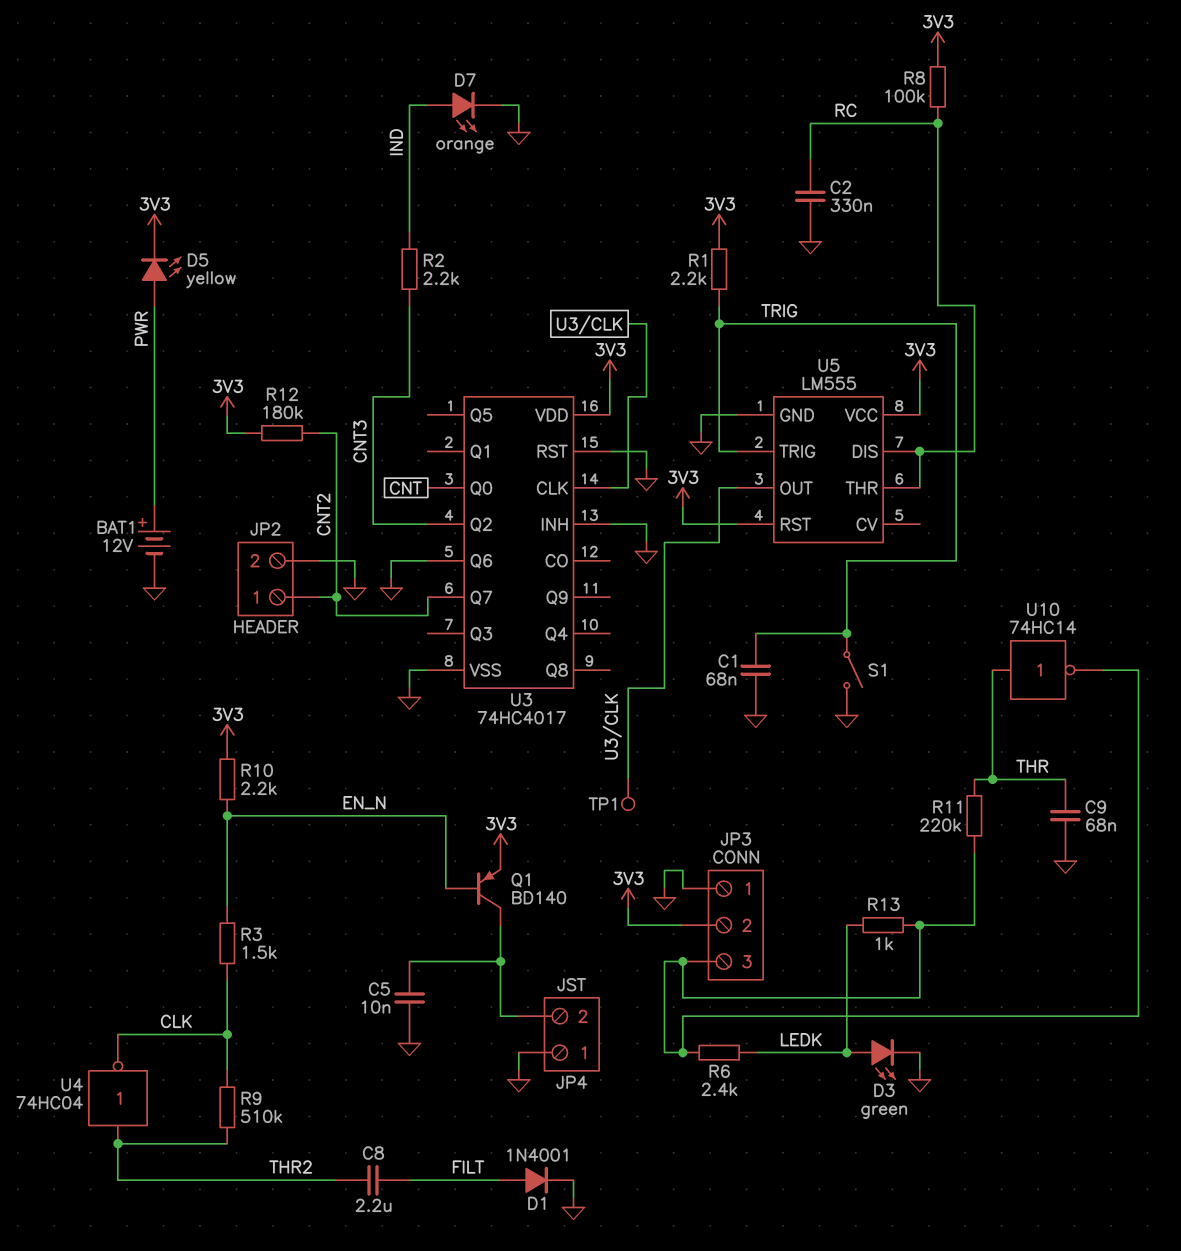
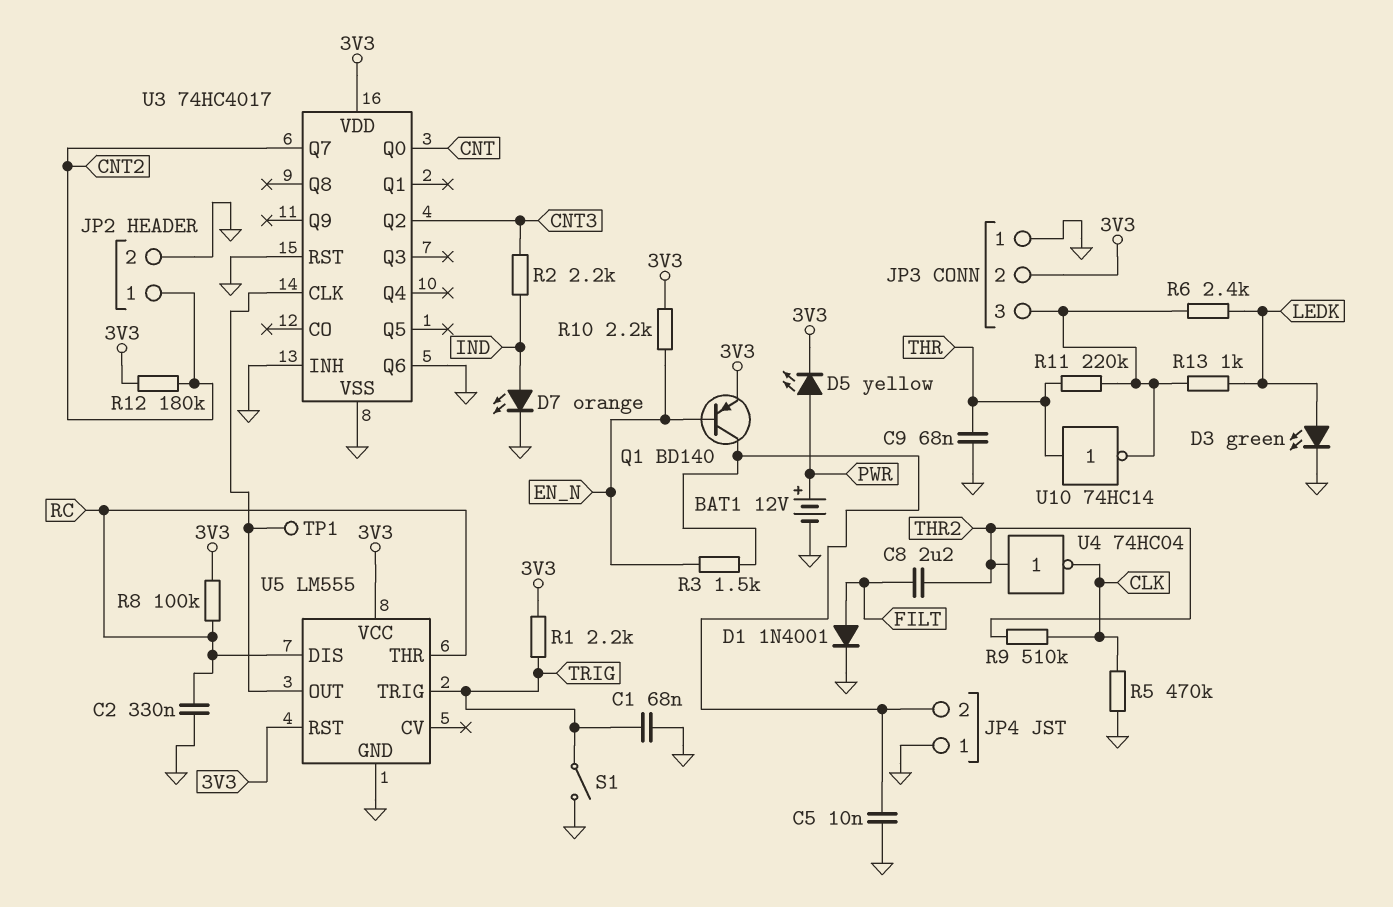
R3: 1.5k (CLK, EN_N) -> 1.5k (EN_N, JP4/2)
R5: none -> 470k (CLK, GND)

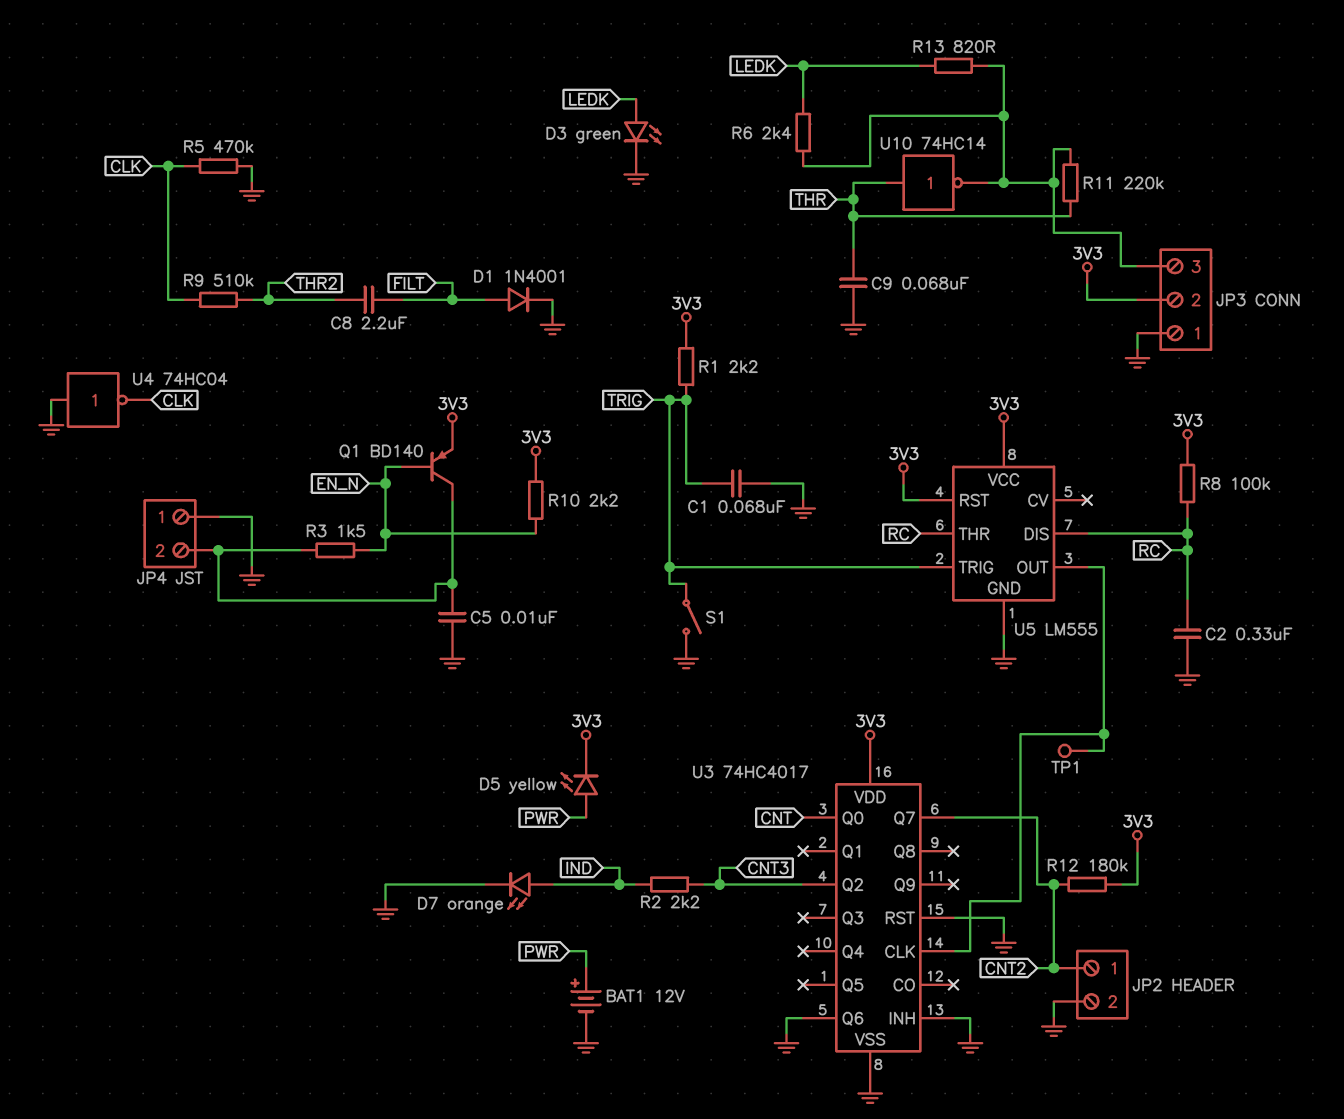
R13: 1k (JP3/3, LEDK) -> 820 (JP3/3, LEDK)
U4: NOT 74HC04 (in THR2, out CLK) -> NOT 74HC04 (in GND, out CLK)

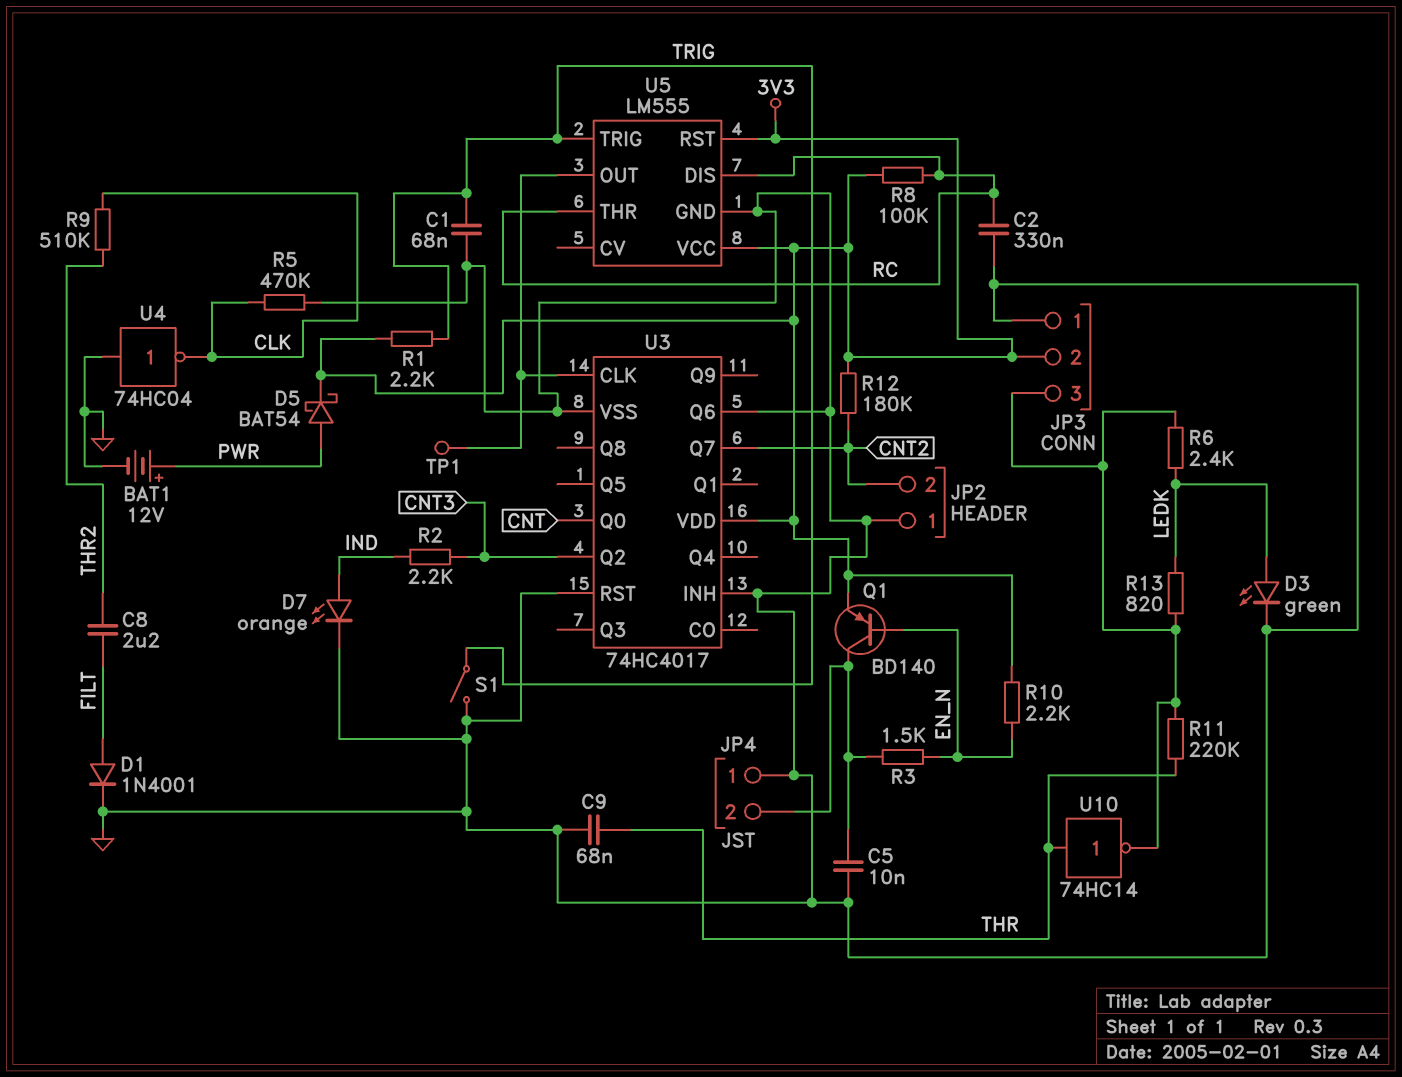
D5: LED yellow (A PWR, K 3V3) -> schottky BAT54 (A PWR, K 3V3)
JP2 pin 1: CNT2 -> GND
JP2 pin 2: GND -> CNT2

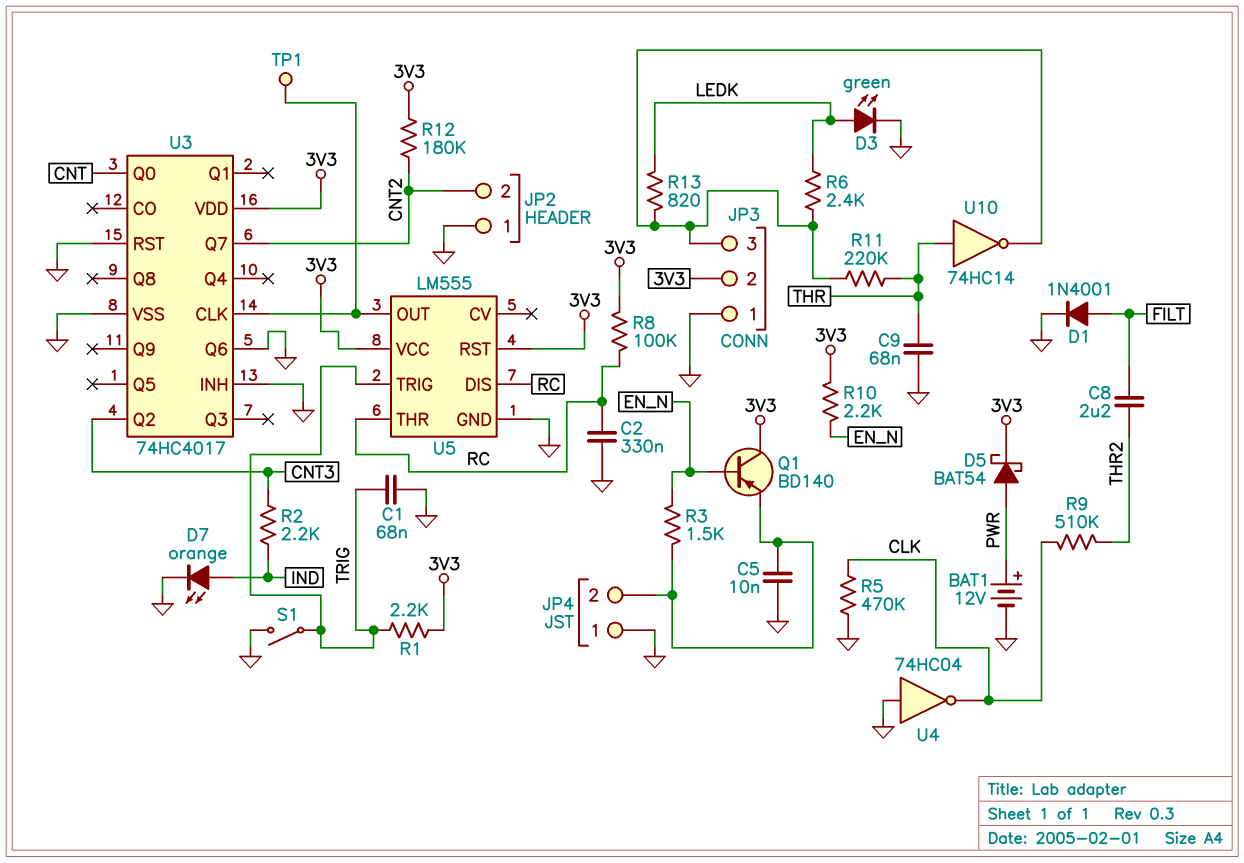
Q1: PNP BD140 (B EN_N, C JP4/2, E 3V3) -> PNP BD140 (B EN_N, C 3V3, E JP4/2)

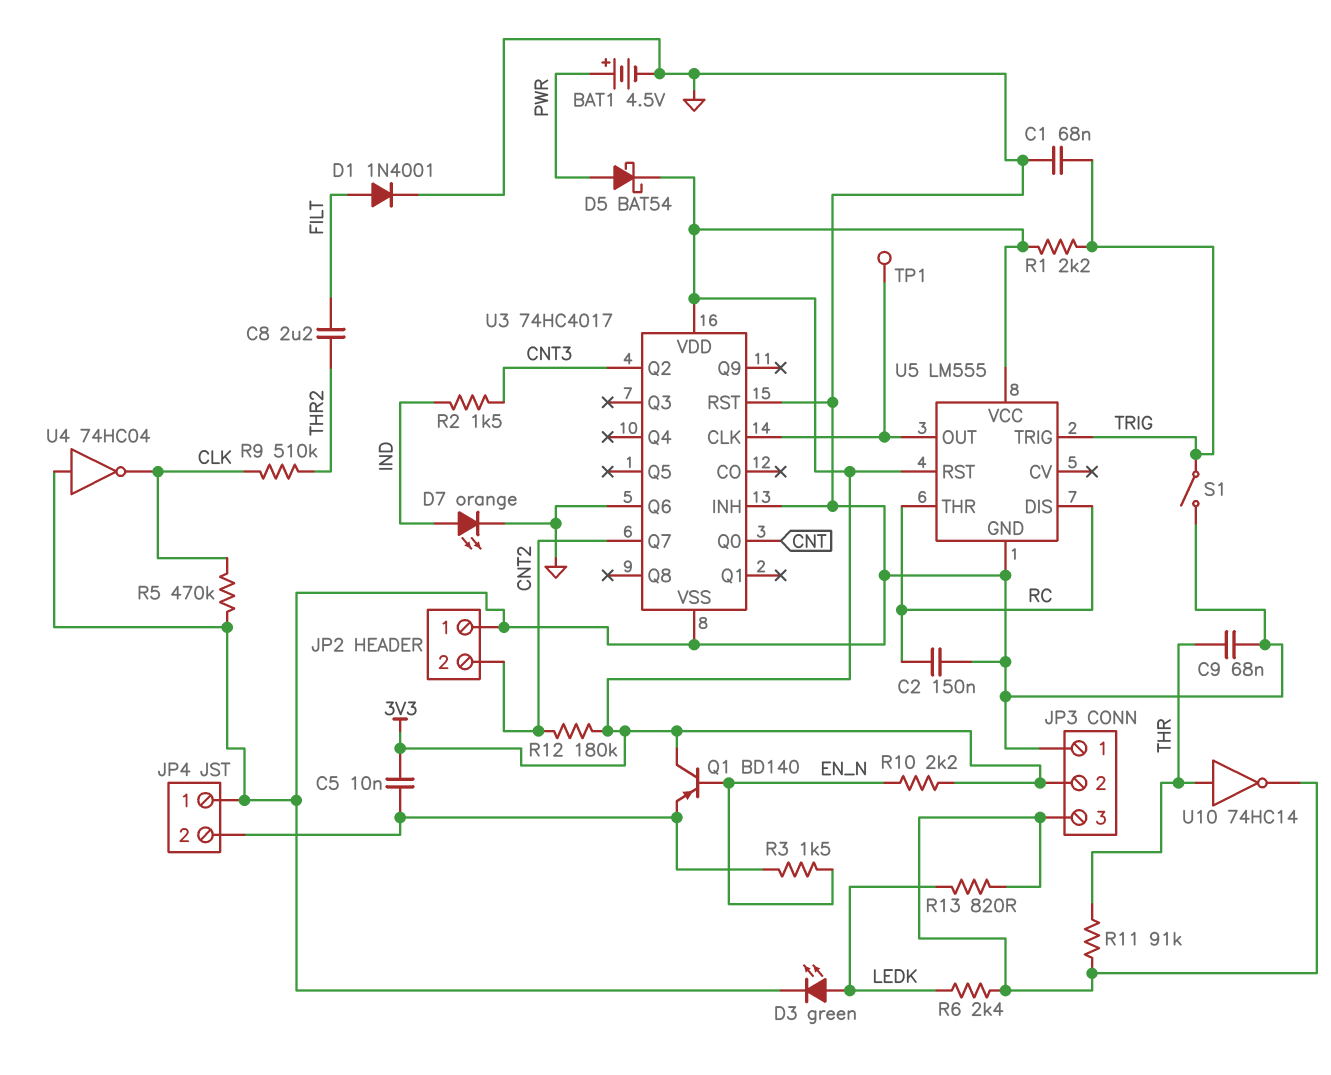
BAT1: 12V (plus PWR, minus GND) -> 4.5V (plus PWR, minus GND)
C2: 330nF (GND, RC) -> 150nF (GND, RC)
C5: 10nF (GND, JP4/2) -> 10nF (3V3, JP4/2)
R2: 2.2k (CNT3, IND) -> 1.5k (CNT3, IND)
R8: 100k (3V3, RC) -> none
R11: 220k (JP3/3, THR) -> 91k (JP3/3, THR)

